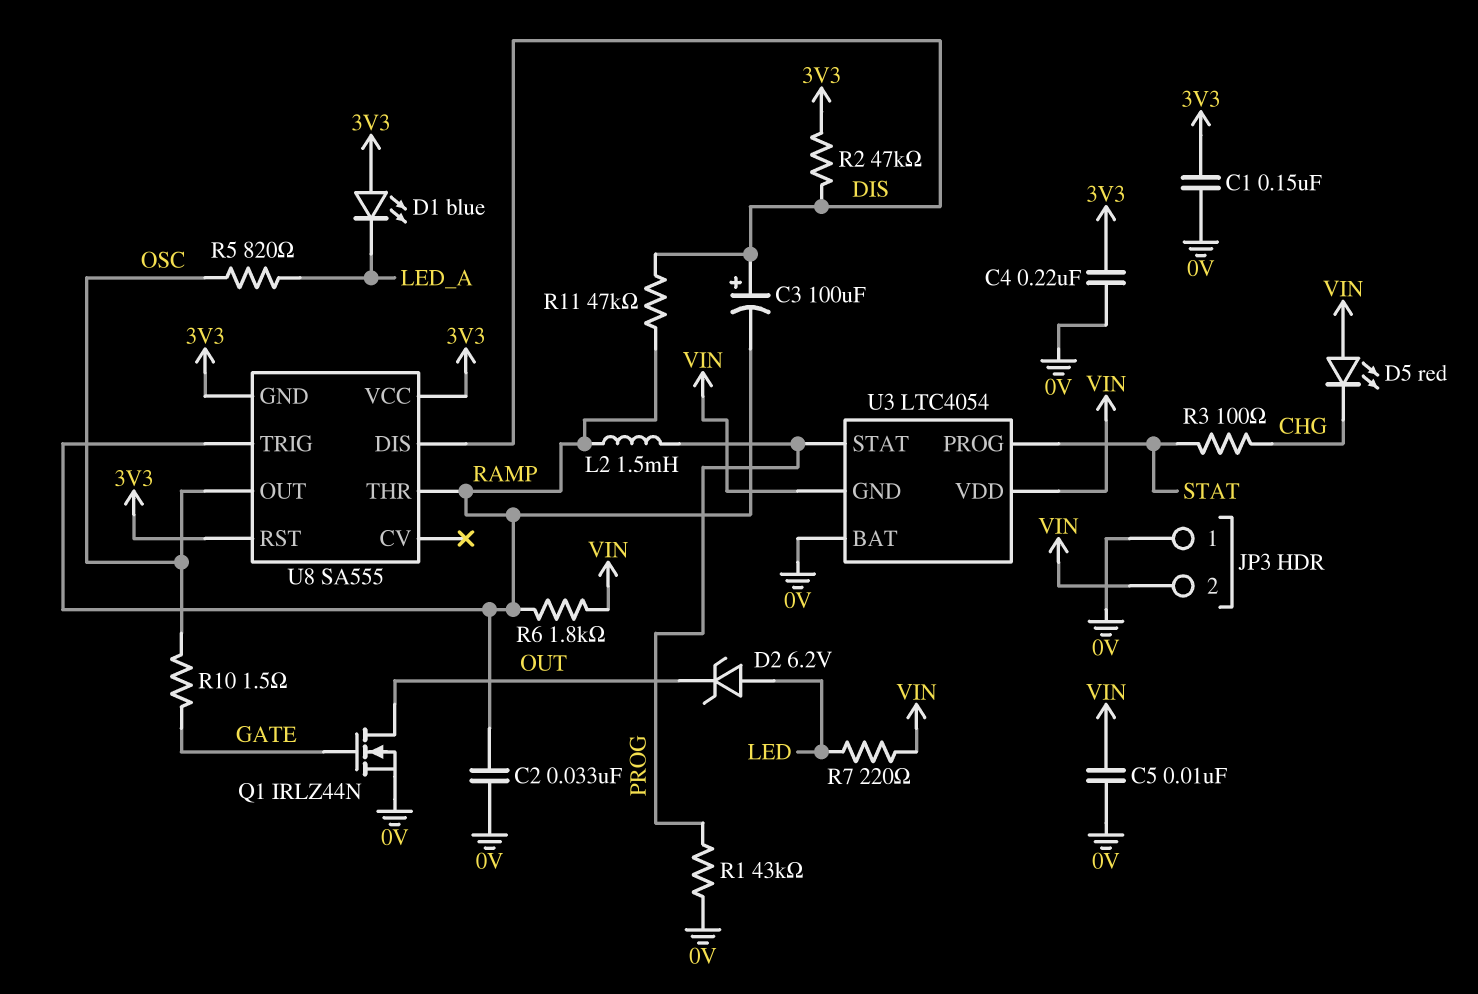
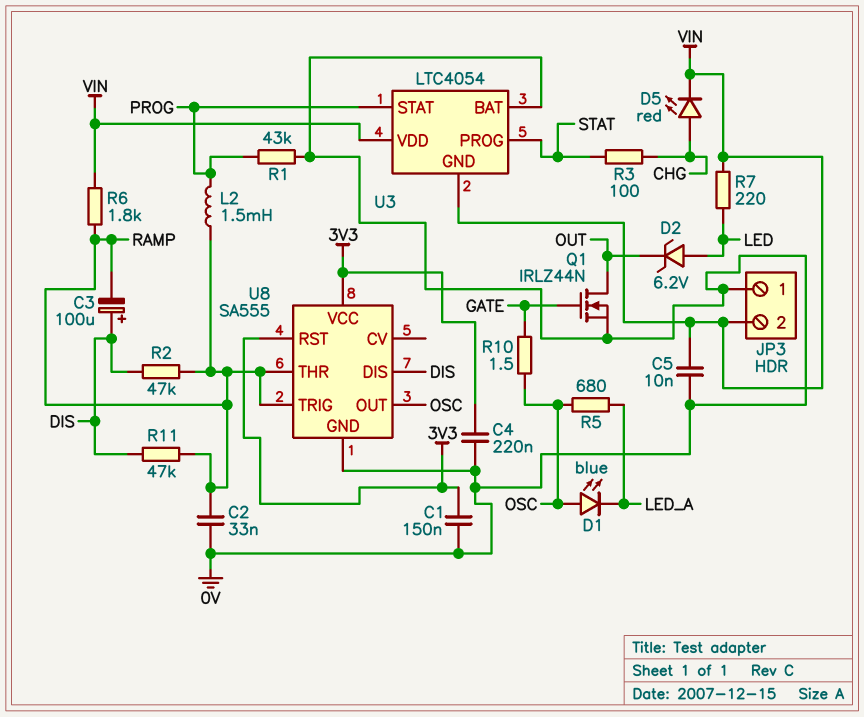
D1: LED blue (A 3V3, K LED_A) -> LED blue (A OSC, K LED_A)
D5: LED red (A VIN, K CHG) -> LED red (A CHG, K VIN)
R2: 47k (3V3, DIS) -> 47k (DIS, RAMP)
R5: 820 (LED_A, OSC) -> 680 (LED_A, OSC)
U8 pin GND: 3V3 -> 0V

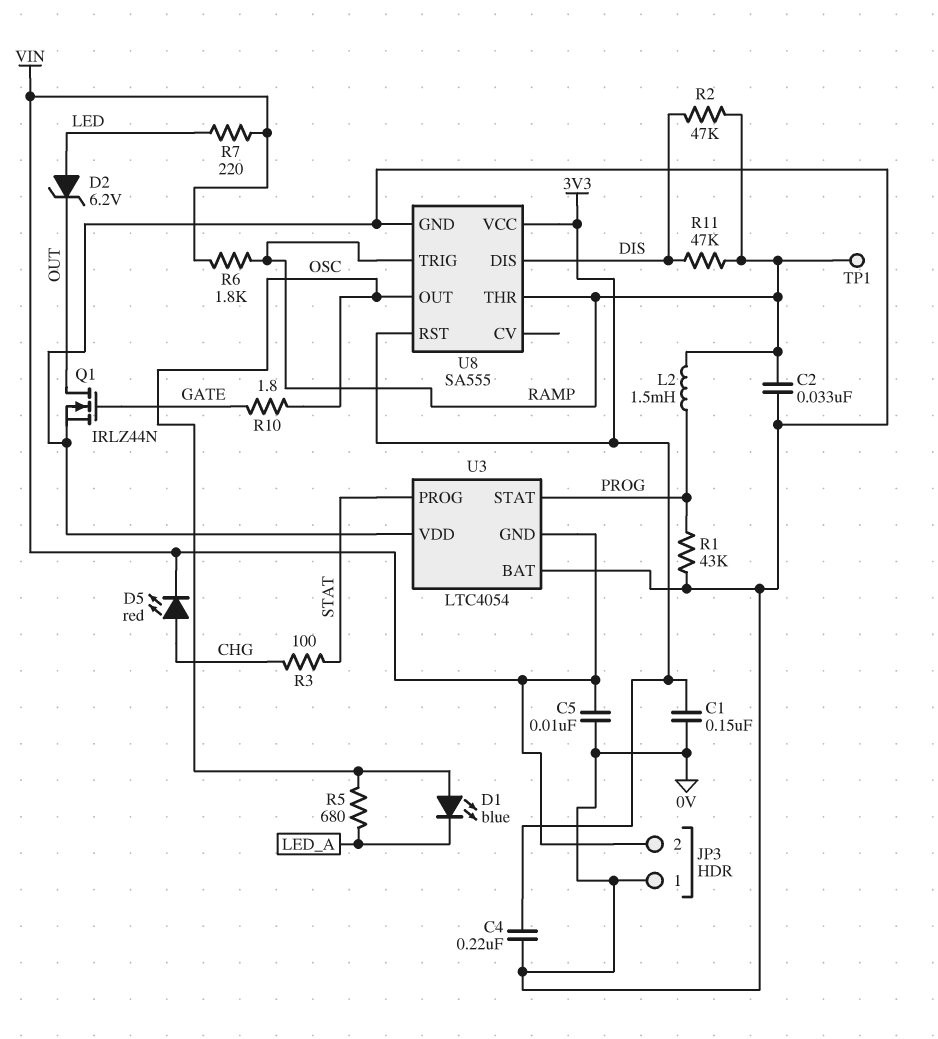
C3: 100uF (plus DIS, minus RAMP) -> none
R10: 1.5 (GATE, OSC) -> 1.8 (GATE, OSC)
TP1: none -> test point (RAMP)
U3 pin VDD: VIN -> 0V

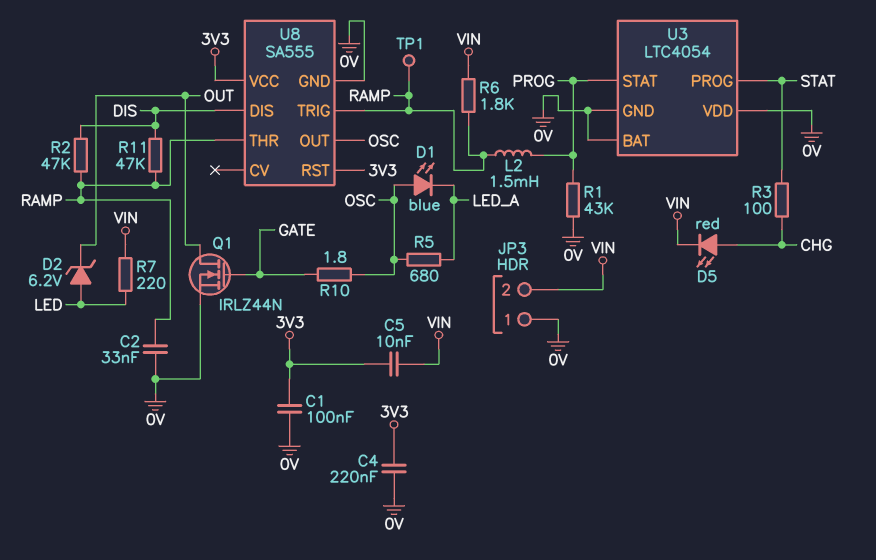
C1: 150nF (0V, 3V3) -> 100nF (0V, 3V3)
C5: 10nF (0V, VIN) -> 10nF (3V3, VIN)
U3 pin GND: VIN -> 0V

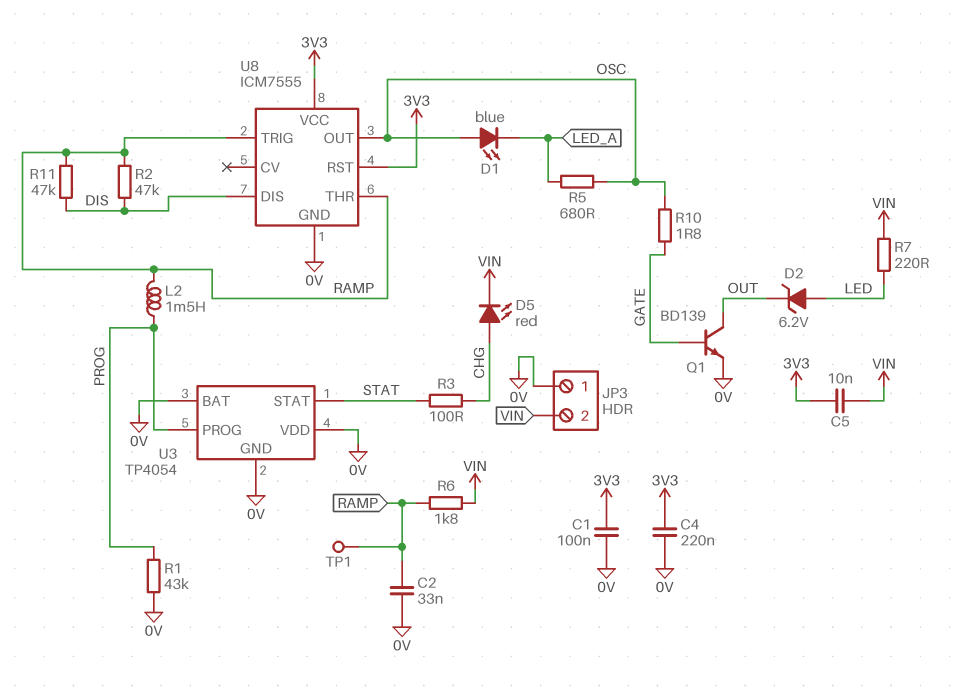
Q1: NMOS IRLZ44N (G GATE, D OUT, S 0V) -> NPN BD139 (B GATE, C OUT, E 0V)
U3: LTC4054 -> TP4054
U3 pin PROG: STAT -> PROG
U3 pin STAT: PROG -> STAT
U8: SA555 -> ICM7555

